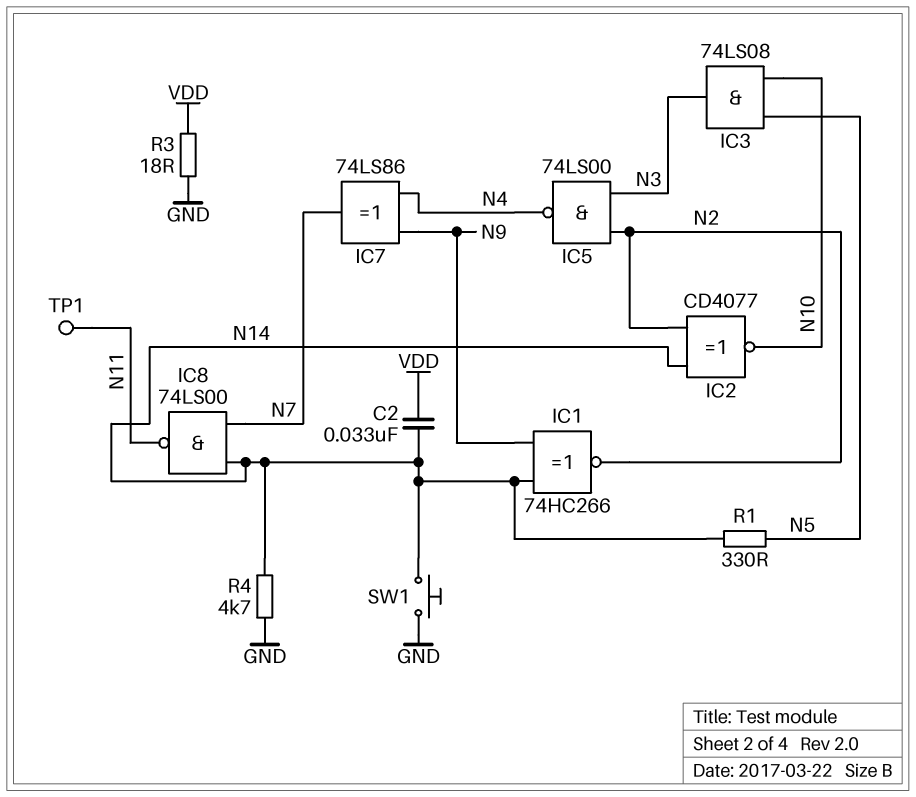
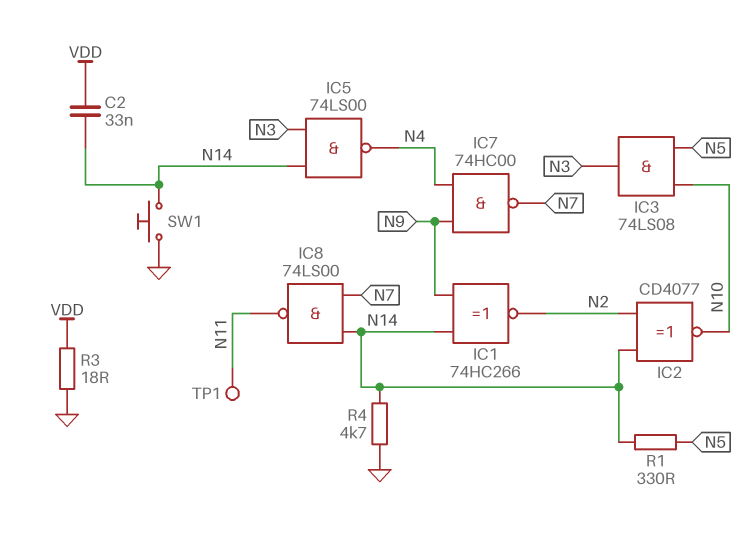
IC5: NAND 74LS00 (in N2, in N3, out N4) -> NAND 74LS00 (in N3, in N14, out N4)
IC7: XOR 74LS86 (in N4, in N9, out N7) -> NAND 74HC00 (in N4, in N9, out N7)

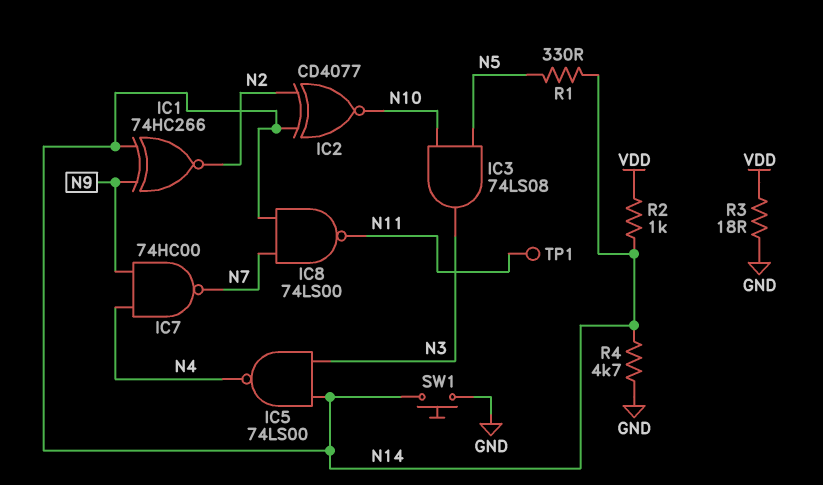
C2: 33nF (N14, VDD) -> none
R2: none -> 1k (N14, VDD)

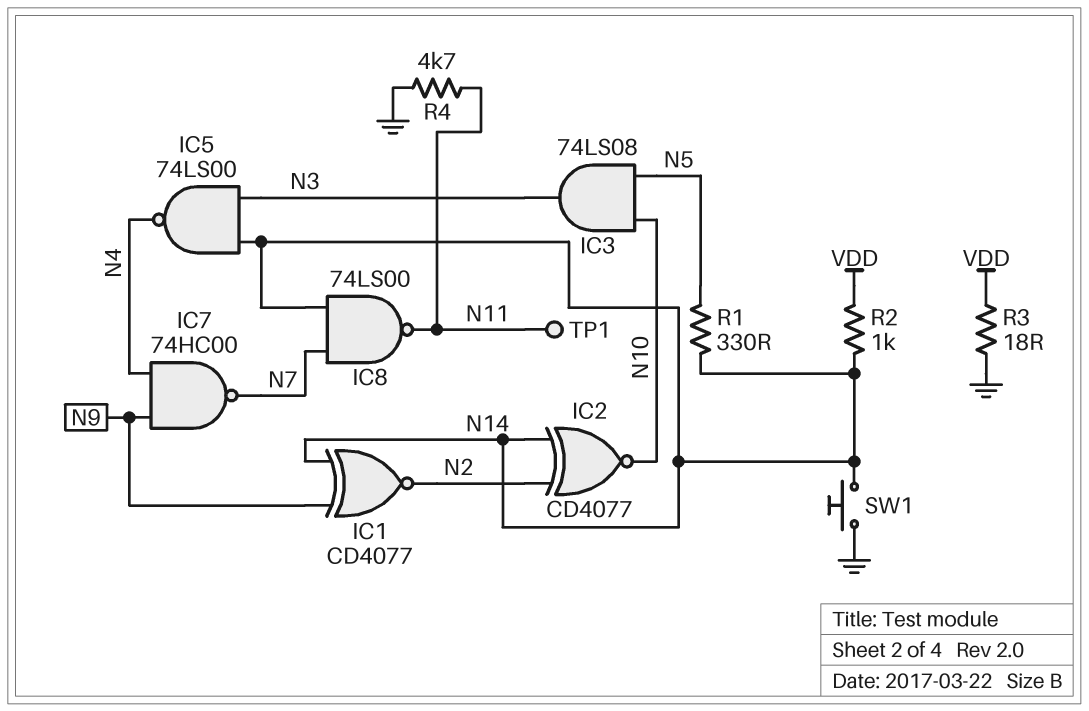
IC1: XNOR 74HC266 (in N9, in N14, out N2) -> XNOR CD4077 (in N9, in N14, out N2)
R4: 4.7k (GND, N14) -> 4.7k (GND, N11)

